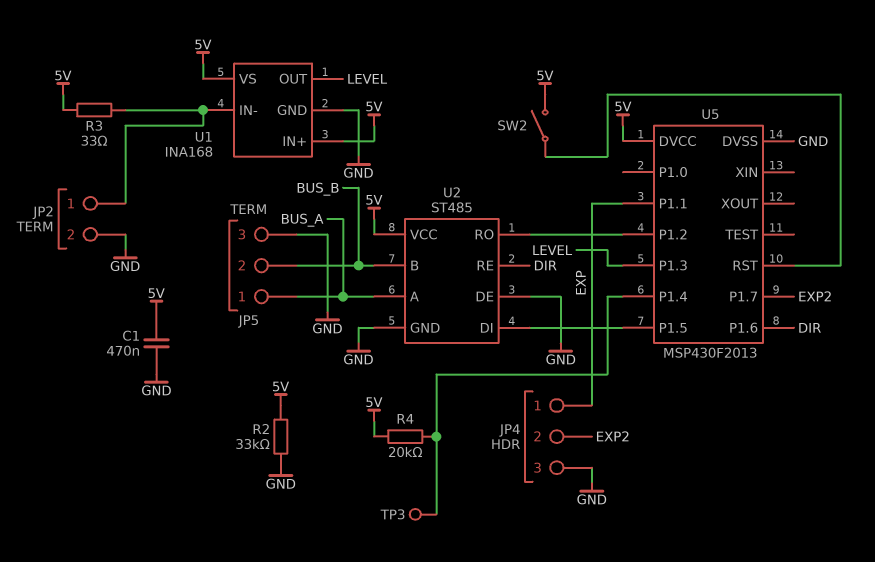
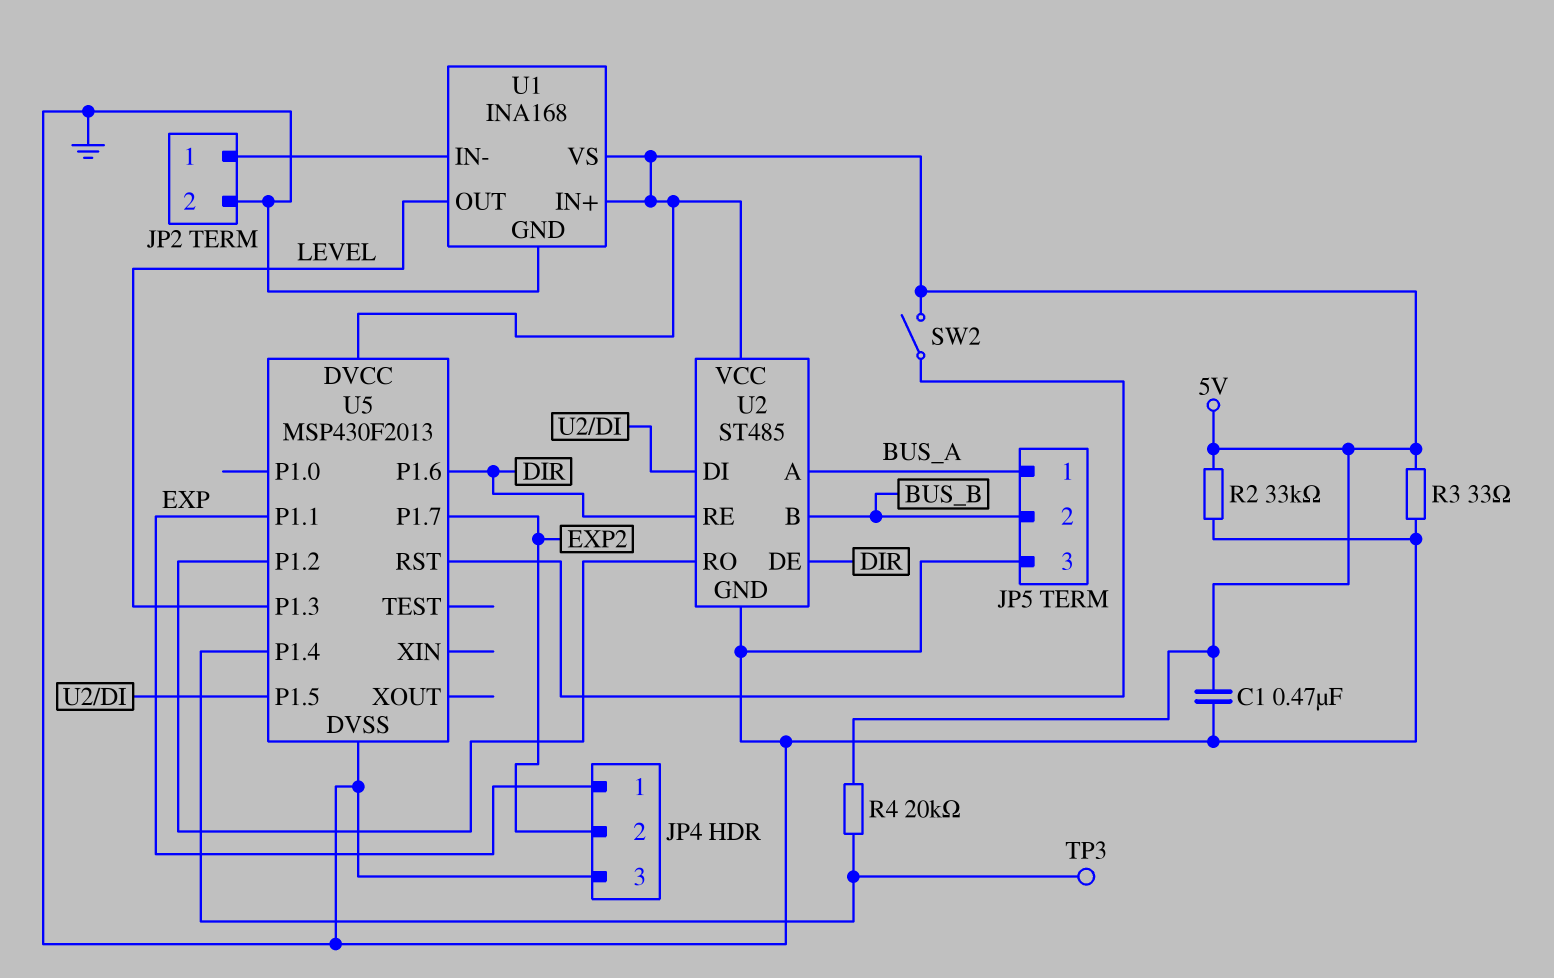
R3: 33 (5V, JP2/1) -> 33 (5V, GND)
U2 pin DE: GND -> DIR

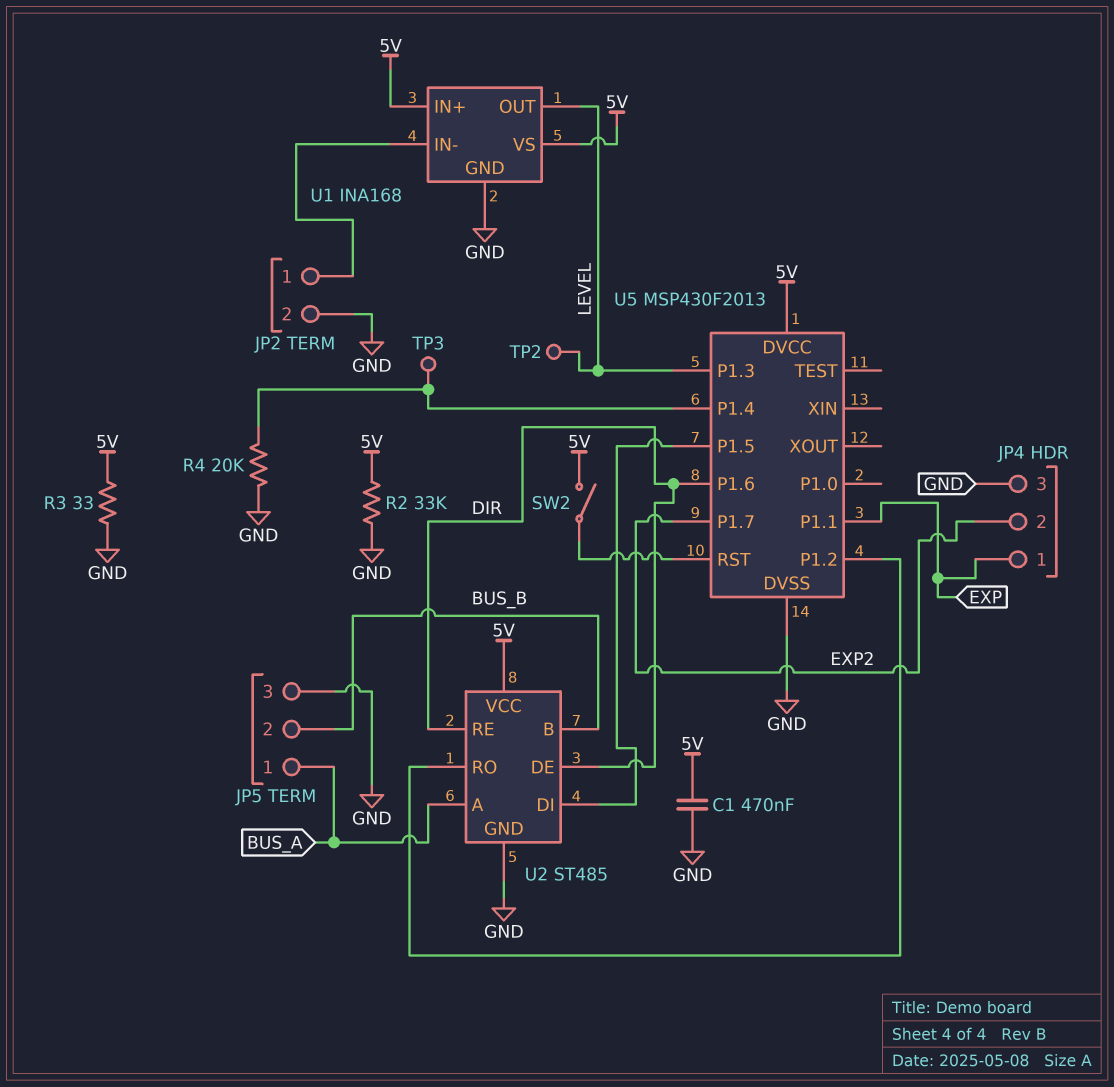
R4: 20k (5V, U5/P1.4) -> 20k (GND, U5/P1.4)
TP2: none -> test point (LEVEL)

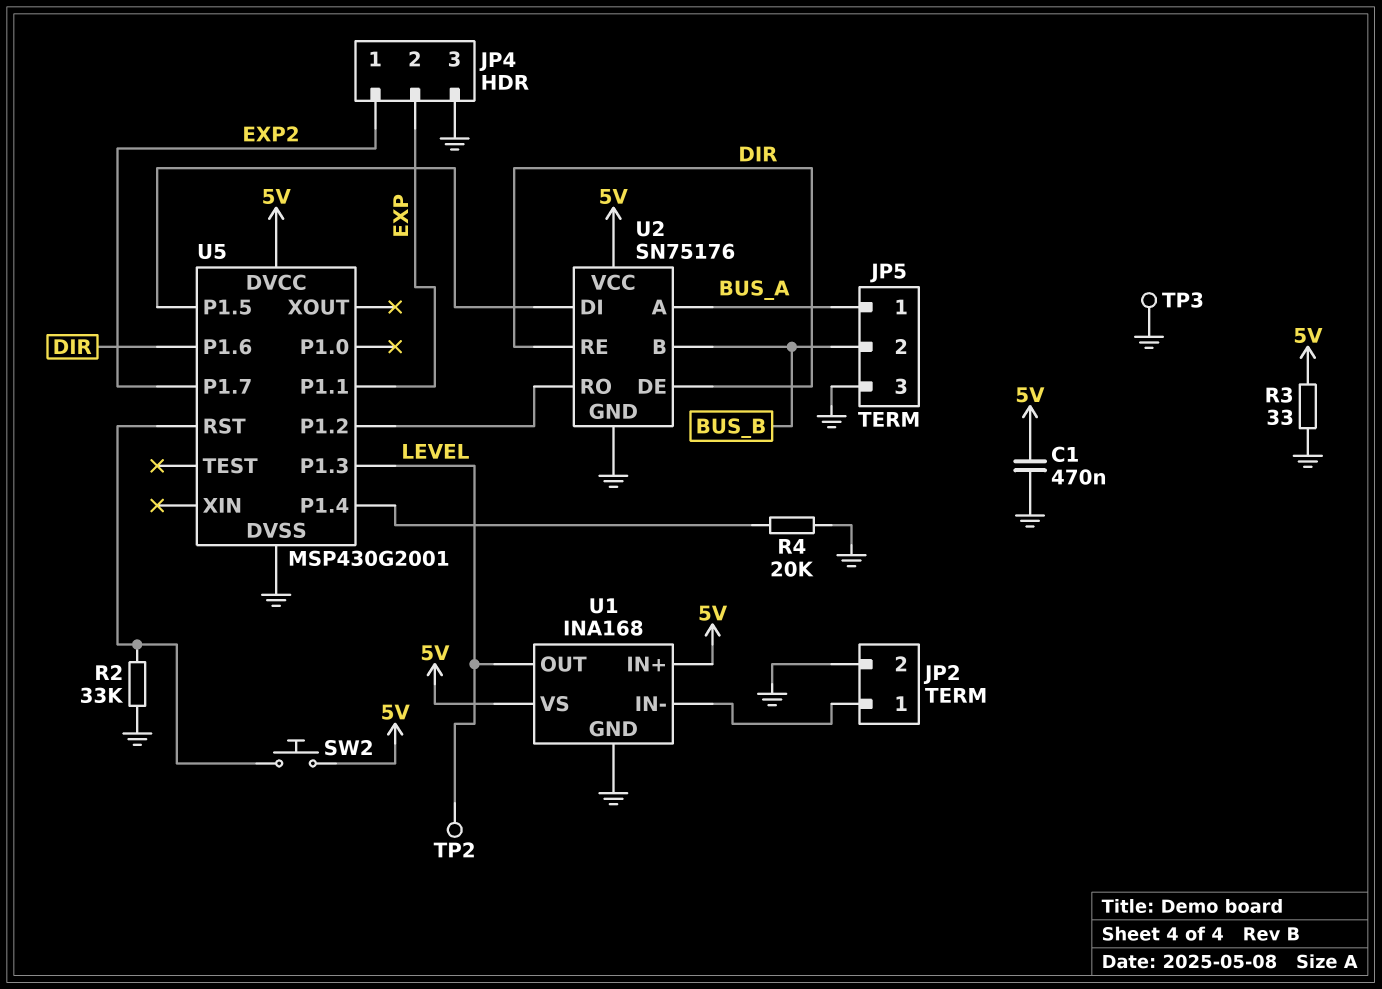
JP4 pin 1: EXP -> EXP2
JP4 pin 2: EXP2 -> EXP
R2: 33k (5V, GND) -> 33k (GND, U5/RST)
SW2: switch (5V, U5/RST) -> button (5V, U5/RST)
TP3: test point (U5/P1.4) -> test point (GND)
U2: ST485 -> SN75176
U5: MSP430F2013 -> MSP430G2001

